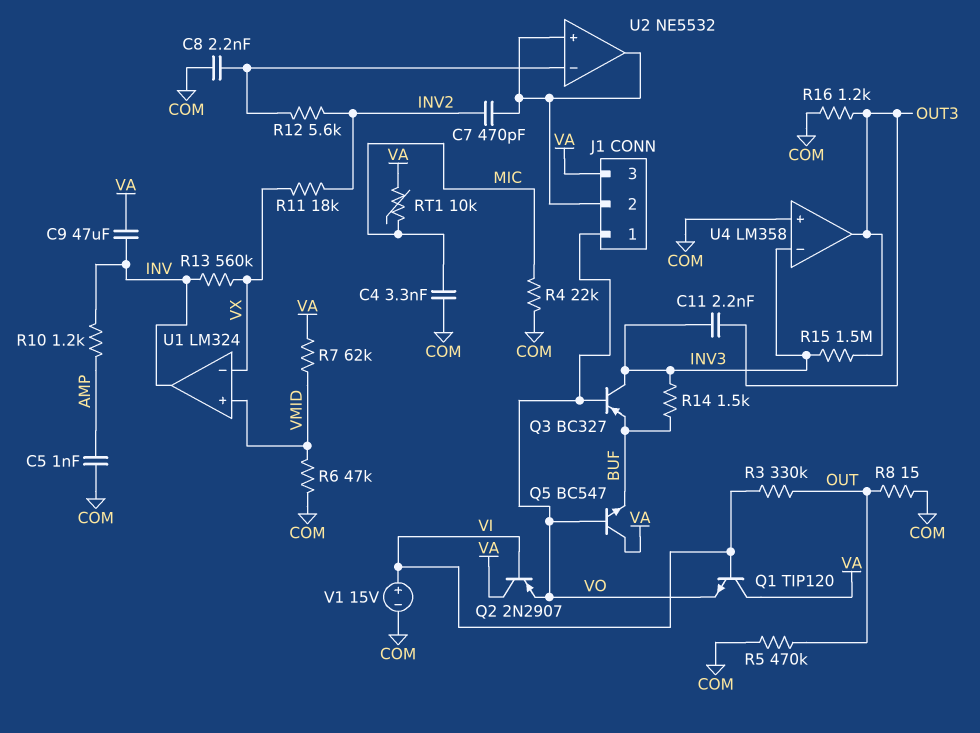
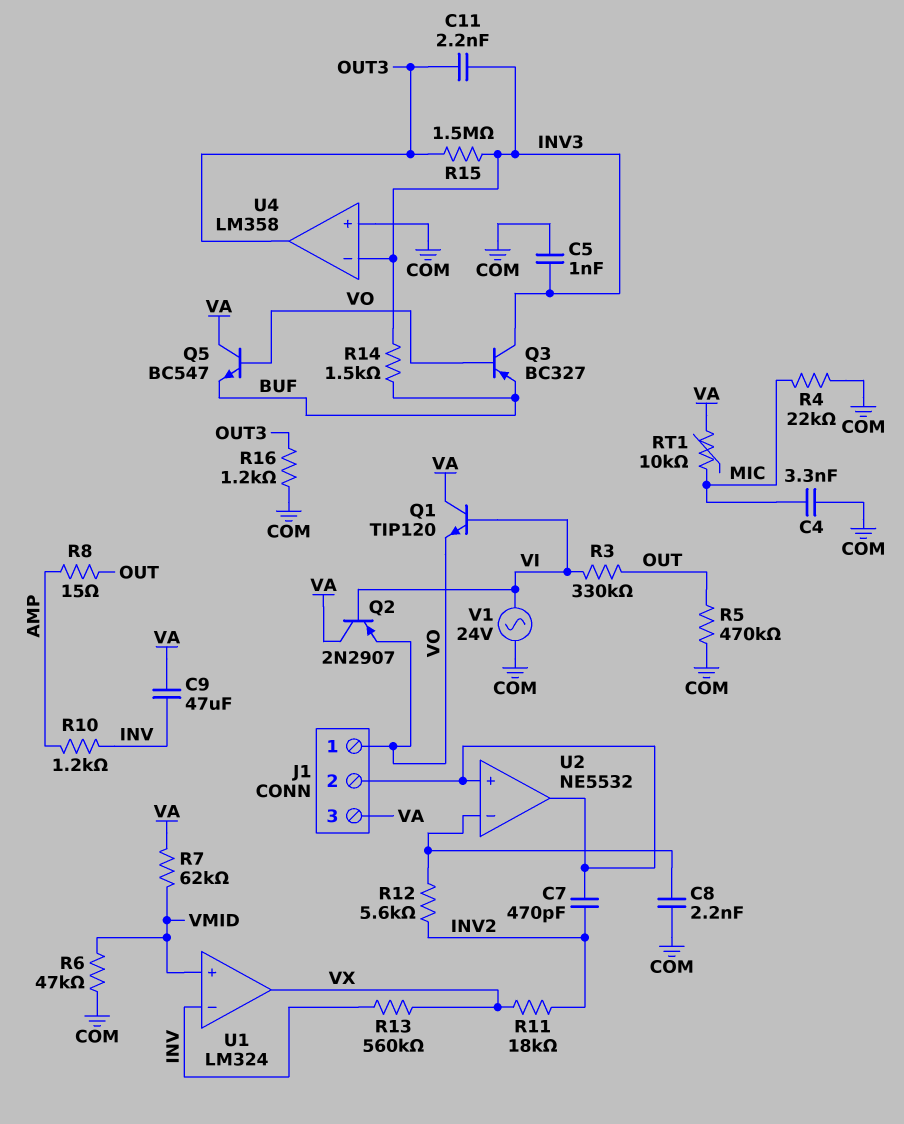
C5: 1nF (AMP, COM) -> 1nF (COM, INV3)
R8: 15 (COM, OUT) -> 15 (AMP, OUT)
U1 pin in-: VX -> INV
U1 pin out: INV -> VX
V1: 15V (plus VI, minus COM) -> AC 24V (COM, VI)

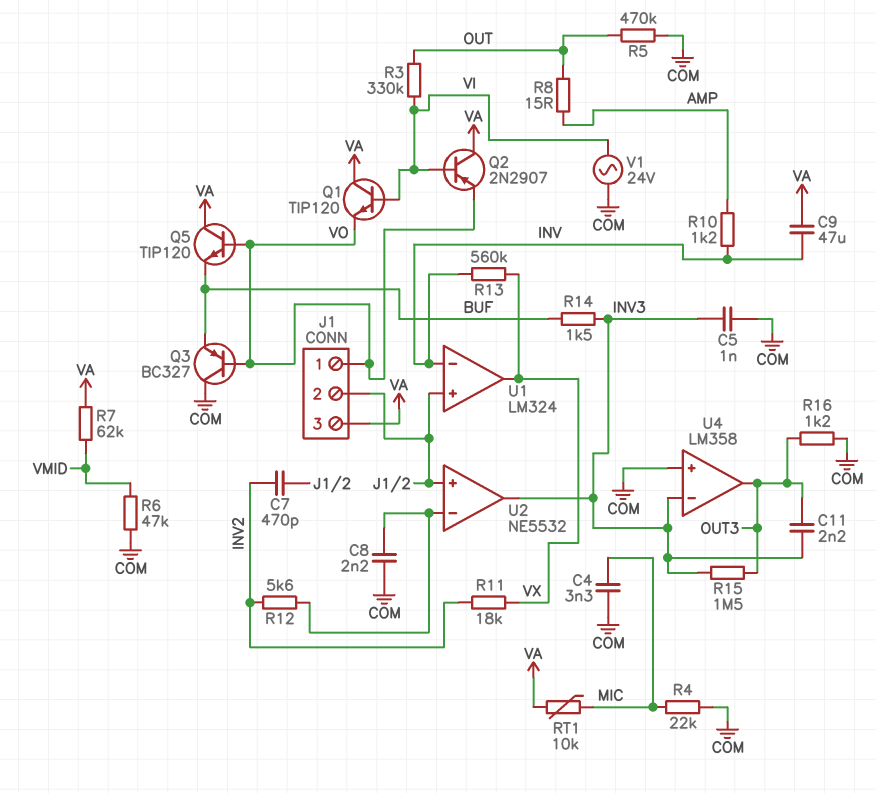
Q3: PNP BC327 (B VO, C INV3, E BUF) -> PNP BC327 (B VO, C COM, E BUF)
Q5: NPN BC547 (B VO, C VA, E BUF) -> NPN TIP120 (B VO, C VA, E BUF)
U1 pin in+: VMID -> J1/2
U2 pin out: J1/2 -> INV3

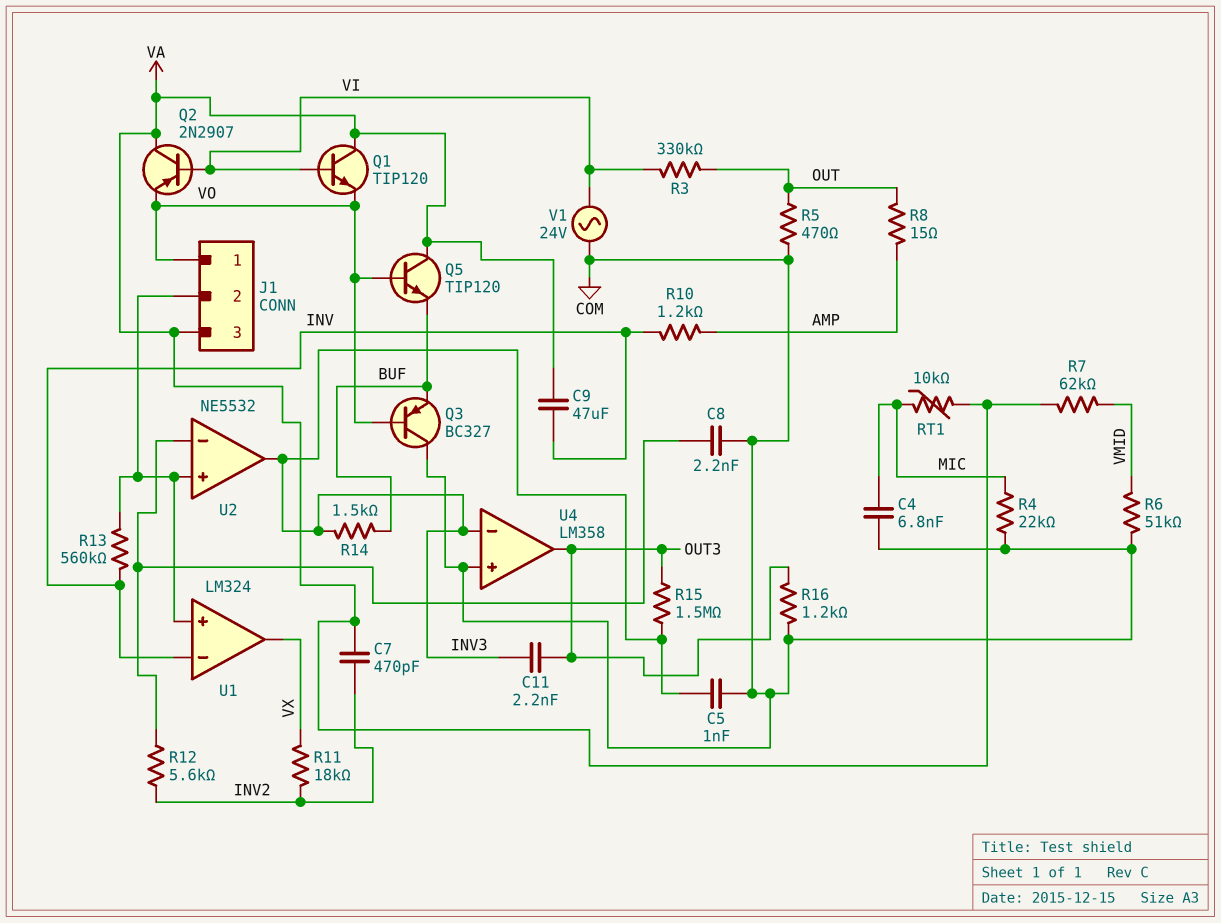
C4: 3.3nF (COM, MIC) -> 6.8nF (COM, MIC)
C7: 470pF (INV2, J1/2) -> 470pF (INV2, VA)
R5: 470k (COM, OUT) -> 470 (COM, OUT)
R6: 47k (COM, VMID) -> 51k (COM, VMID)
R13: 560k (INV, VX) -> 560k (INV, J1/2)

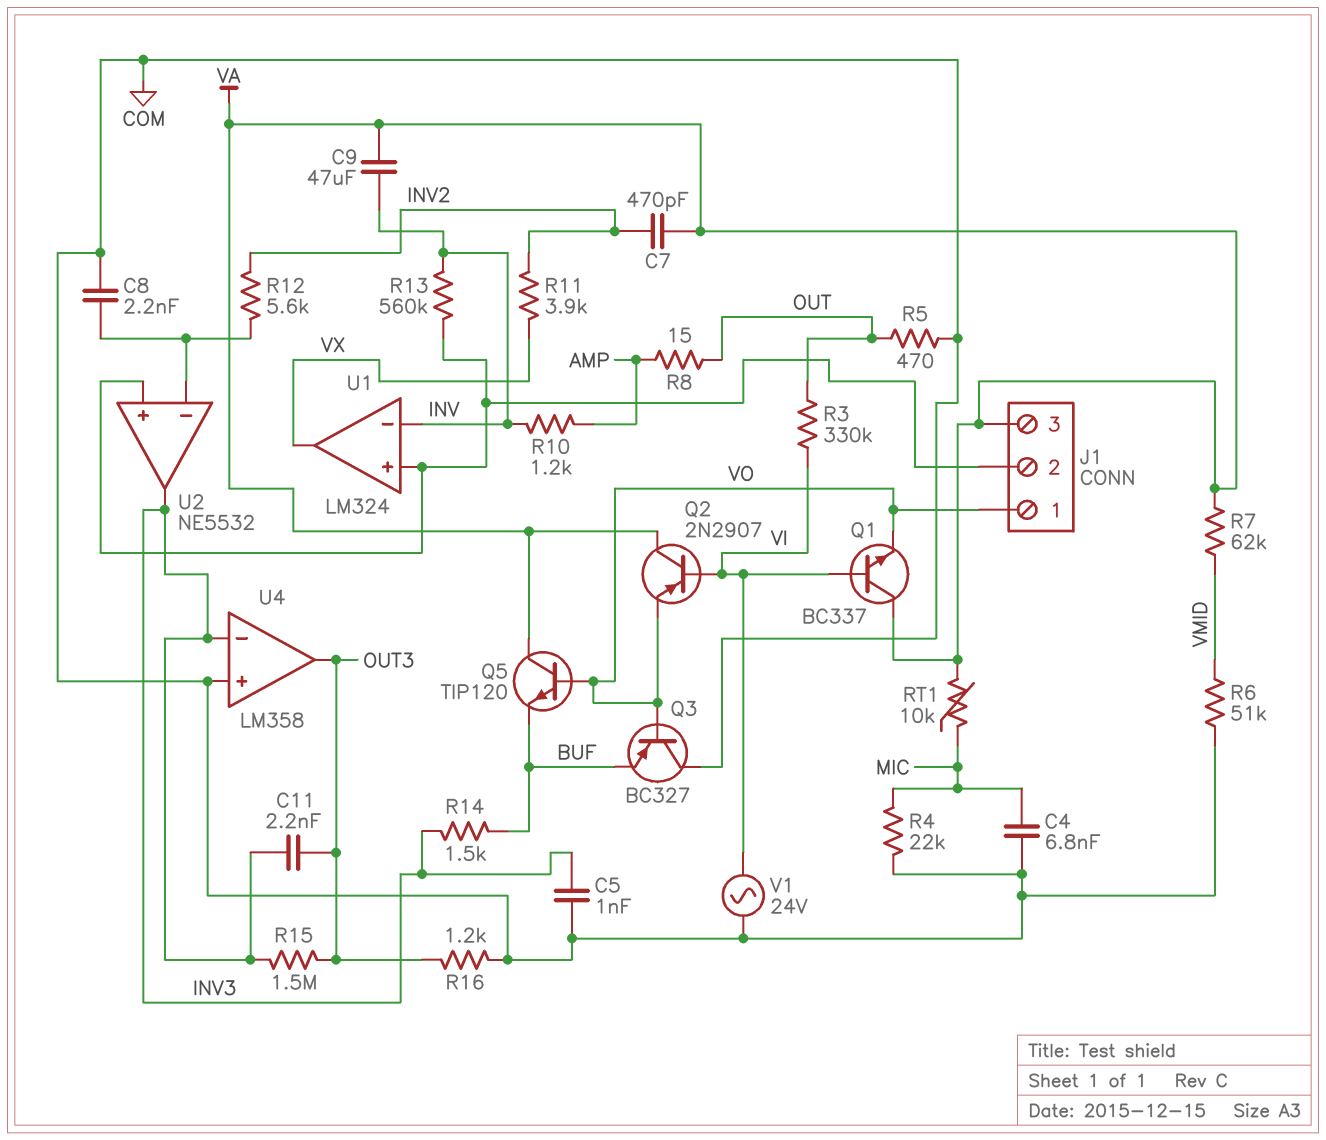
Q1: NPN TIP120 (B VI, C VA, E VO) -> NPN BC337 (B VI, C VA, E VO)
R11: 18k (INV2, VX) -> 3.9k (INV2, VX)

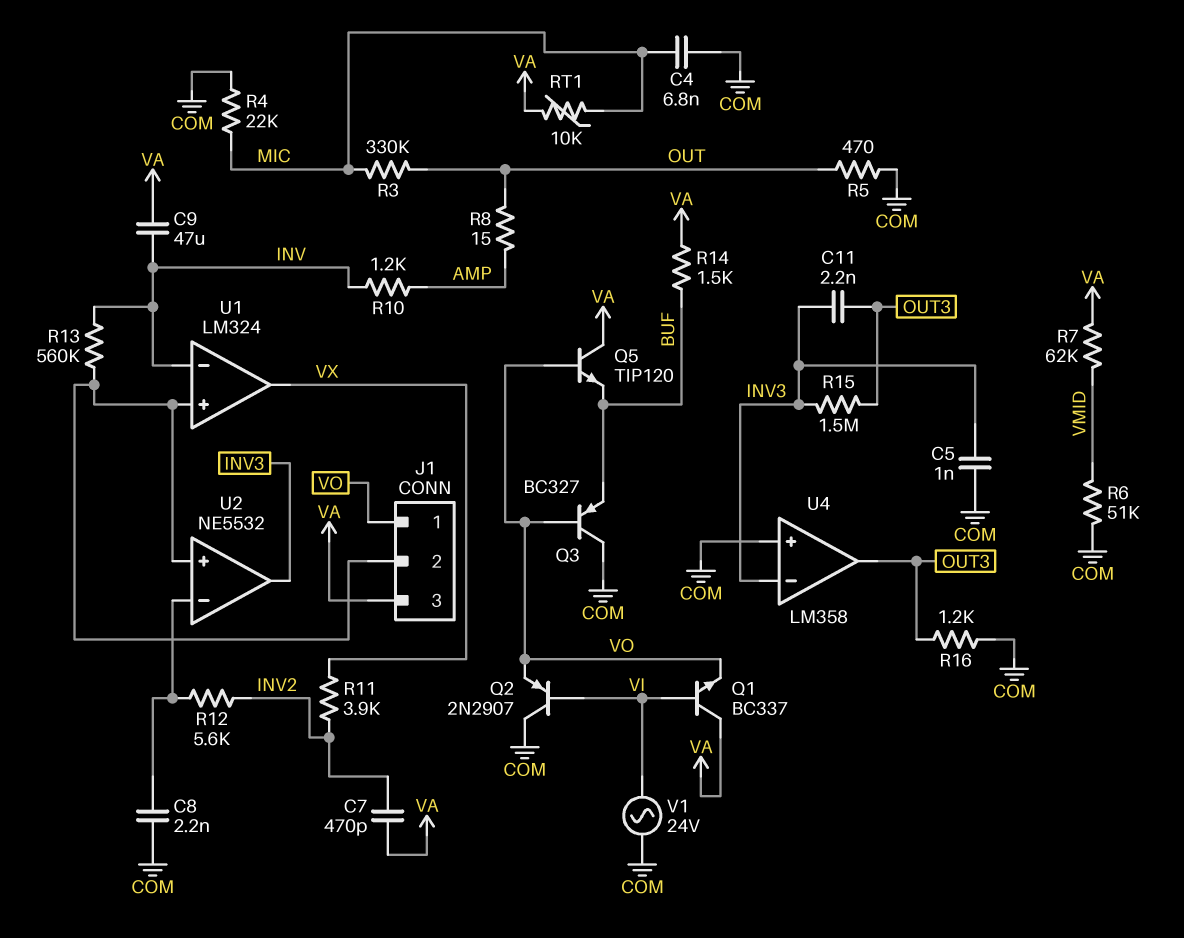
Q2: PNP 2N2907 (B VI, C VA, E VO) -> PNP 2N2907 (B VI, C COM, E VO)
R3: 330k (OUT, VI) -> 330k (MIC, OUT)
R14: 1.5k (BUF, INV3) -> 1.5k (BUF, VA)

